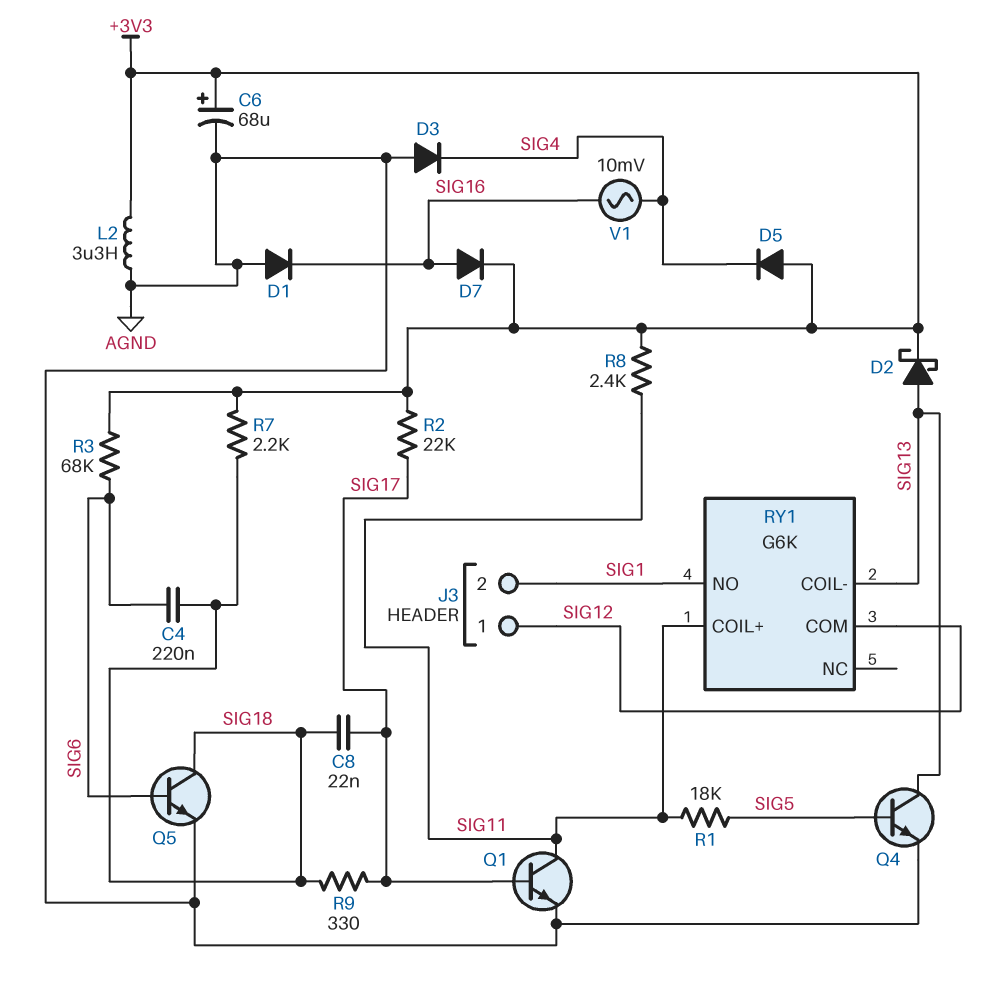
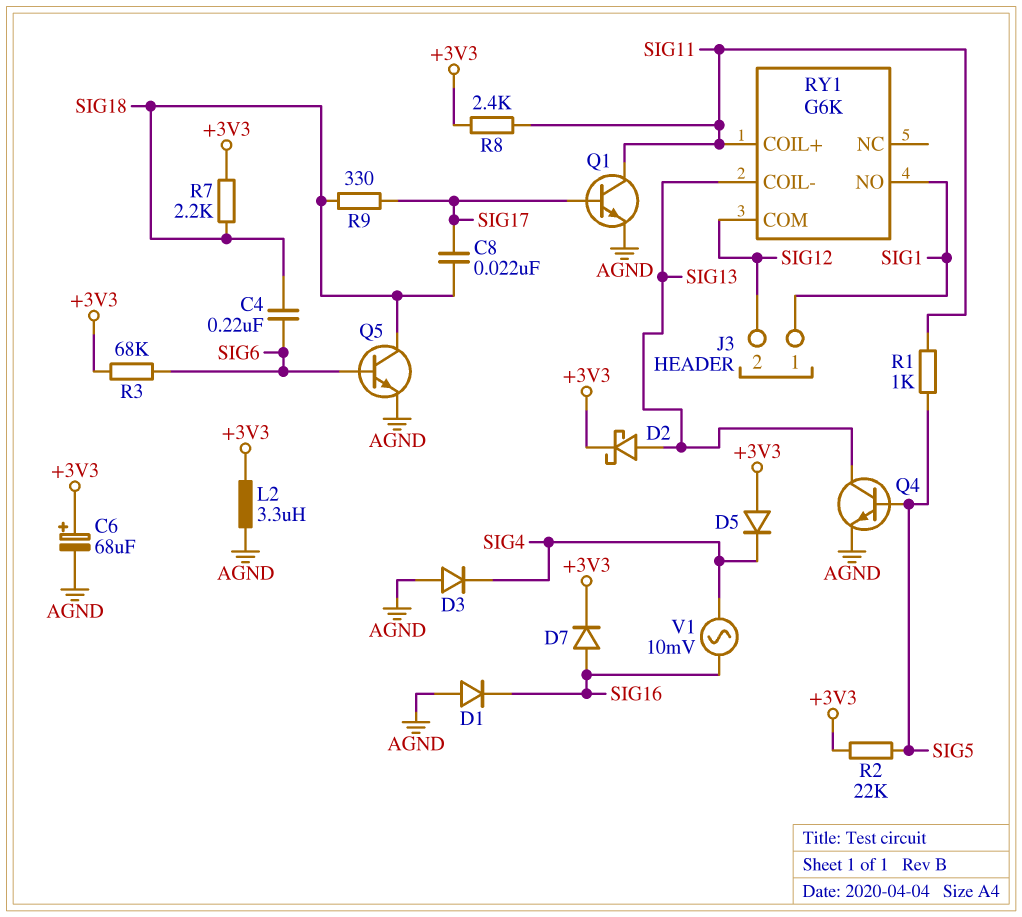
J3 pin 1: SIG12 -> SIG1
J3 pin 2: SIG1 -> SIG12
R1: 18k (SIG5, SIG11) -> 1k (SIG5, SIG11)
R2: 22k (+3V3, SIG17) -> 22k (+3V3, SIG5)

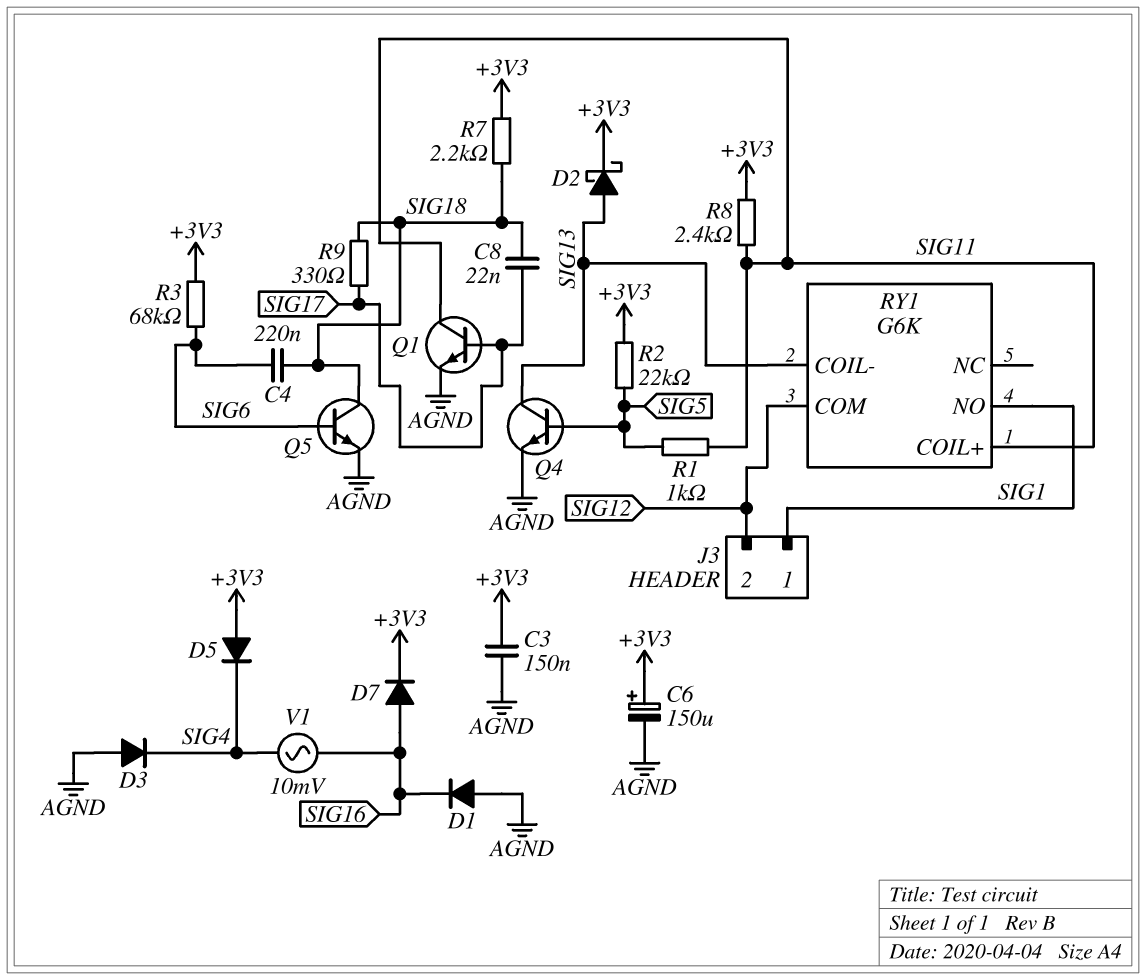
C3: none -> 150nF (+3V3, AGND)
C6: 68uF (plus +3V3, minus AGND) -> 150uF (plus +3V3, minus AGND)
L2: 3.3uH (+3V3, AGND) -> none

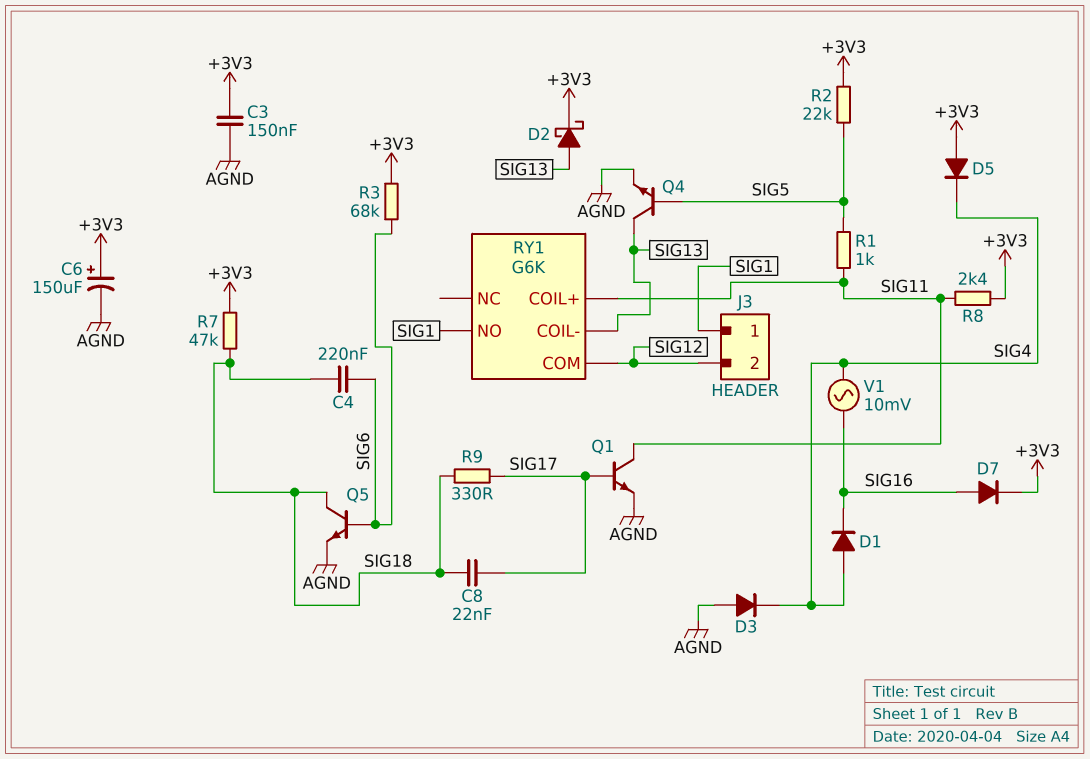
D1: diode (A AGND, K SIG16) -> diode (A SIG4, K SIG16)
R7: 2.2k (+3V3, SIG18) -> 47k (+3V3, SIG18)

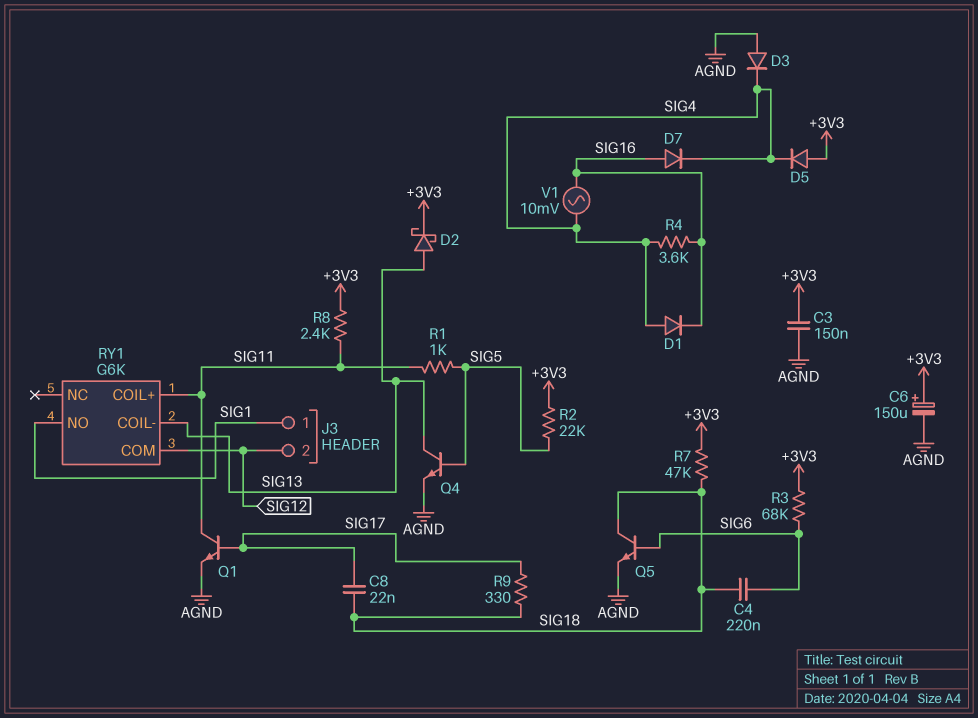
D7: diode (A SIG16, K +3V3) -> diode (A SIG16, K SIG4)
R4: none -> 3.6k (SIG4, SIG16)

